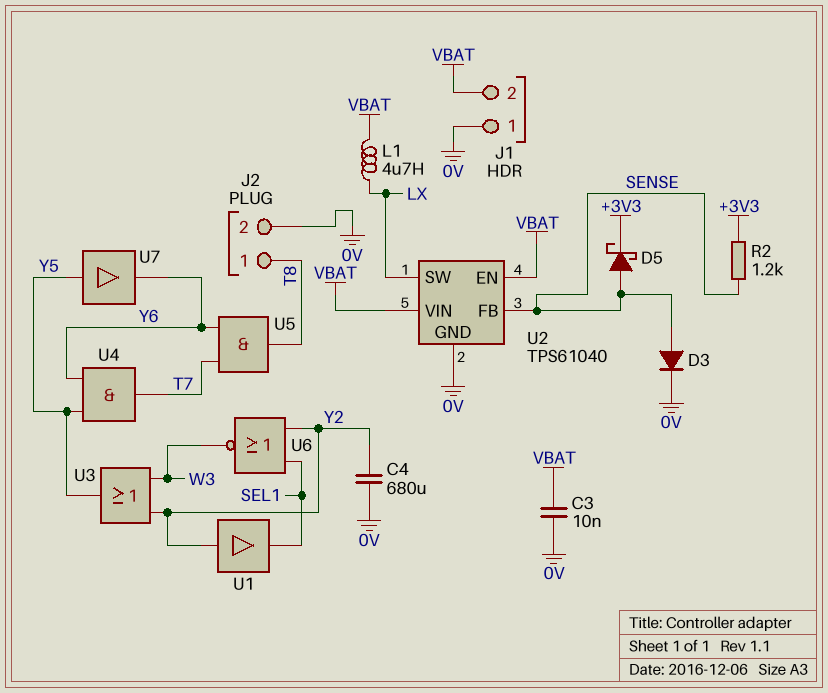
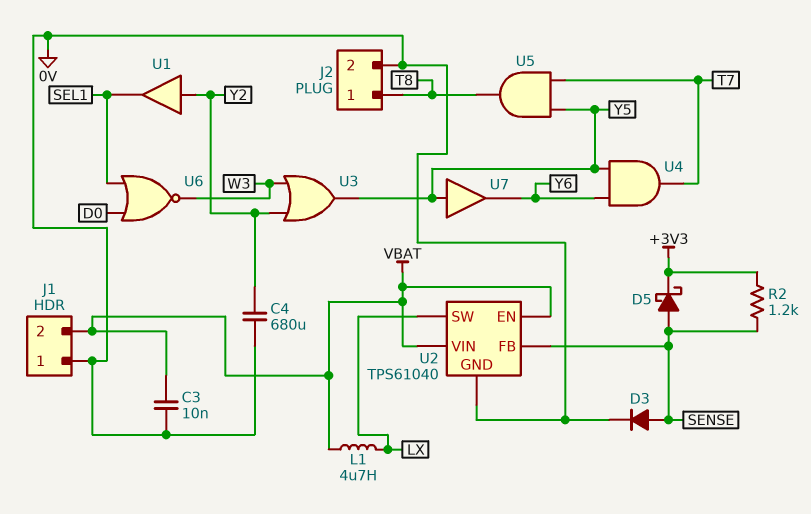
U5: AND (in T7, in Y6, out T8) -> AND (in T7, in Y5, out T8)
U6: NOR (in SEL1, in Y2, out W3) -> NOR (in D0, in SEL1, out W3)

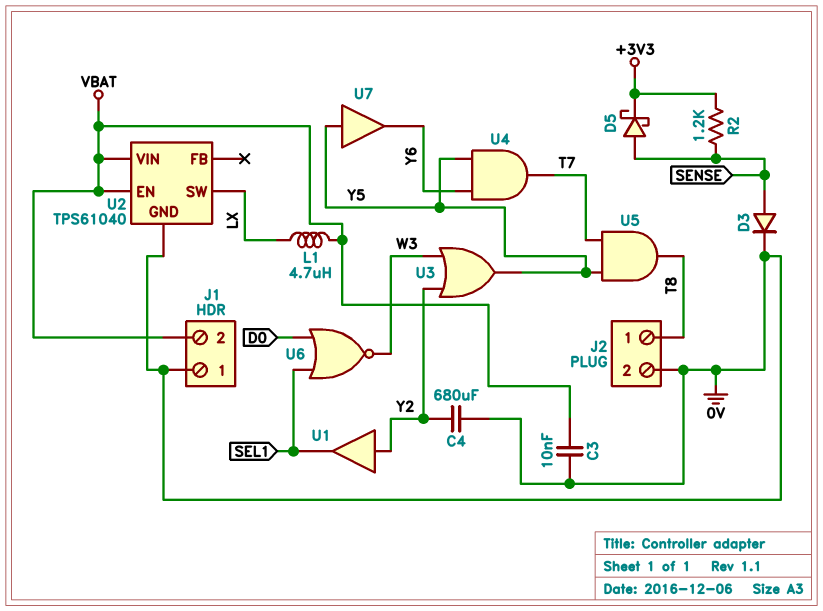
U2 pin FB: SENSE -> none

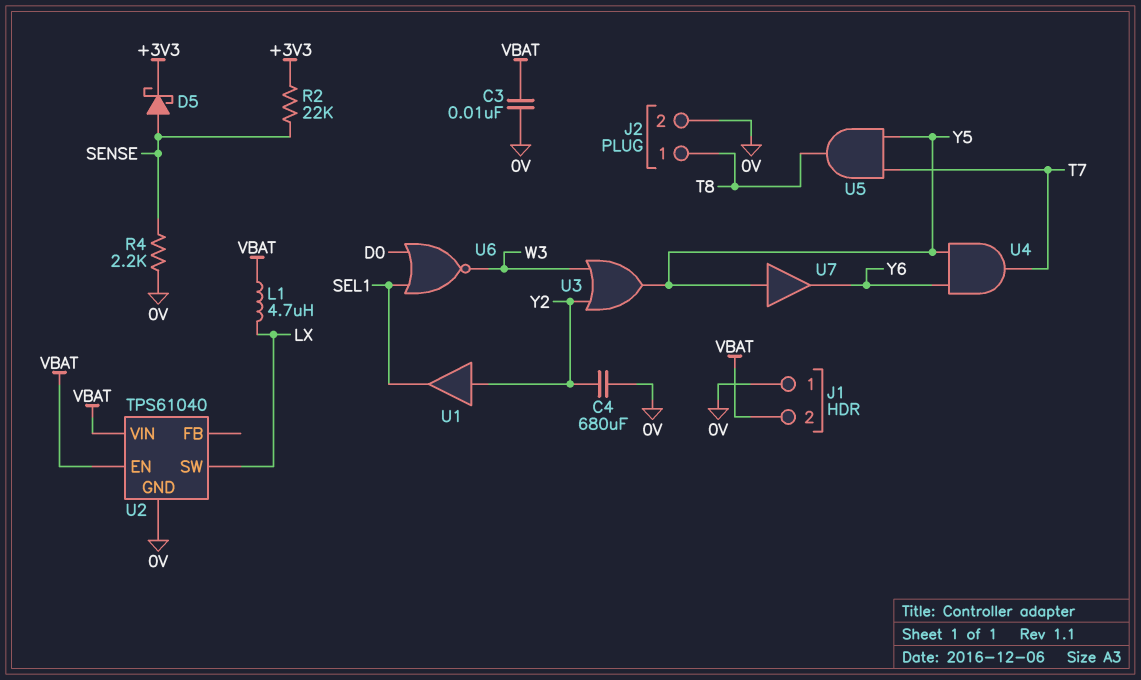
D3: diode (A SENSE, K 0V) -> none
R2: 1.2k (+3V3, SENSE) -> 22k (+3V3, SENSE)
R4: none -> 2.2k (0V, SENSE)

